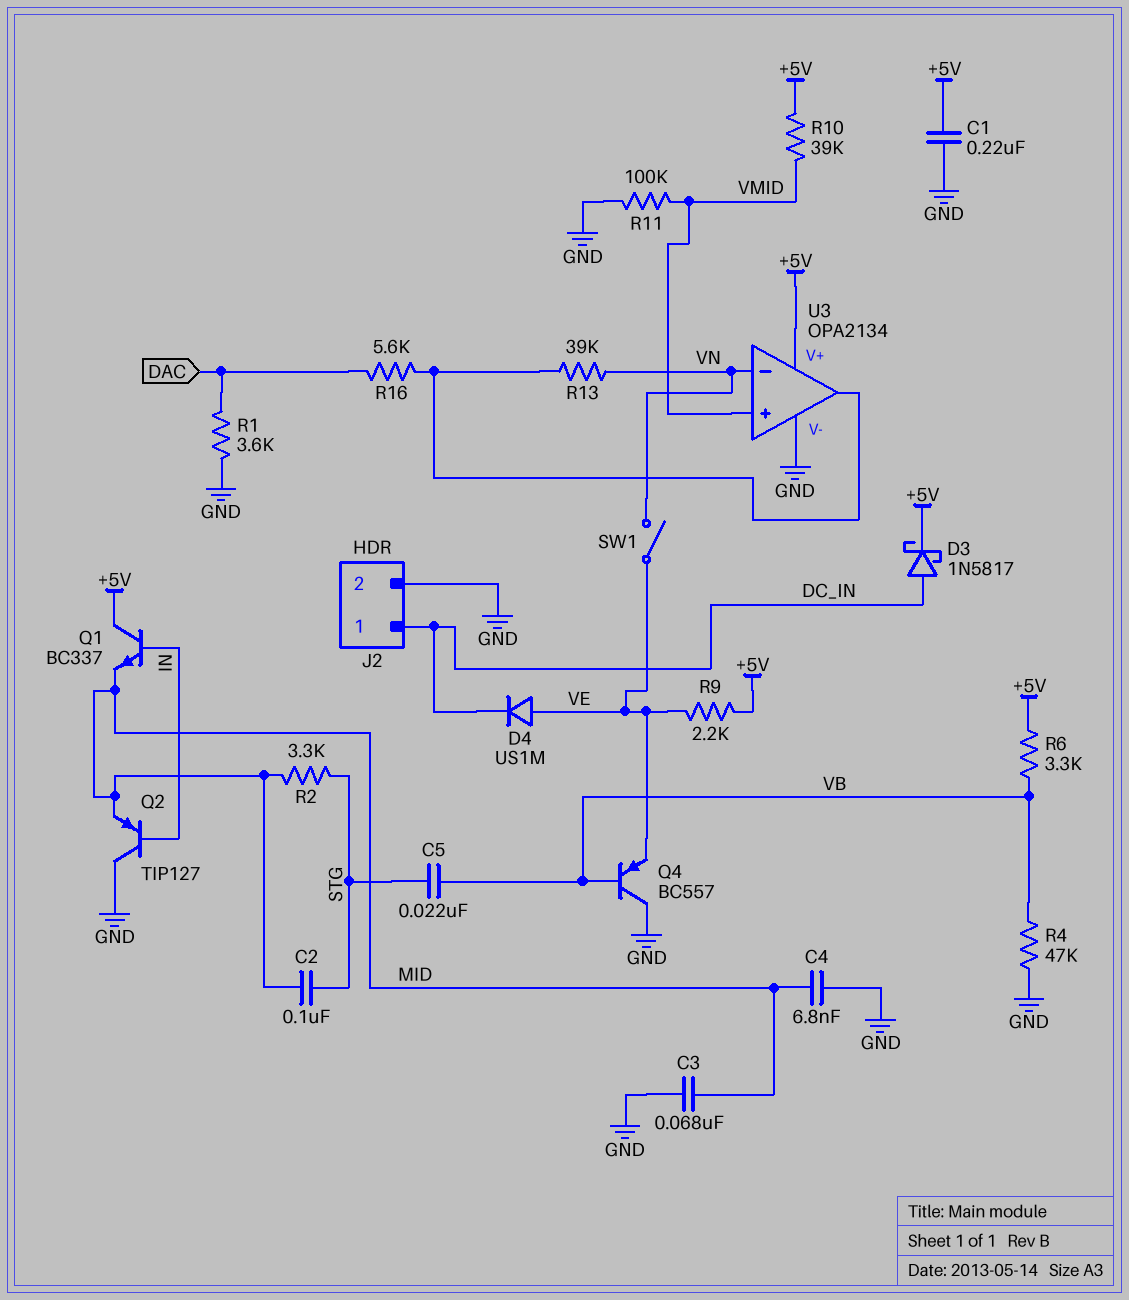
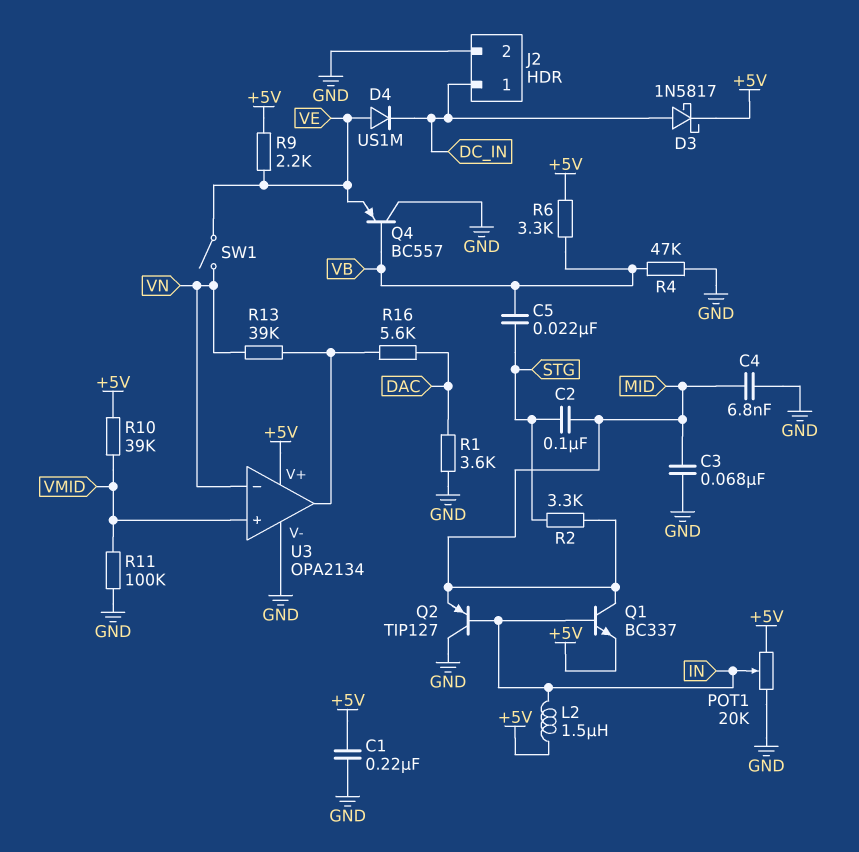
L2: none -> 1.5uH (+5V, IN)
POT1: none -> 20k (+5V, GND, wiper IN)
Q1: NPN BC337 (B IN, C +5V, E MID) -> NPN BC337 (B IN, C MID, E +5V)

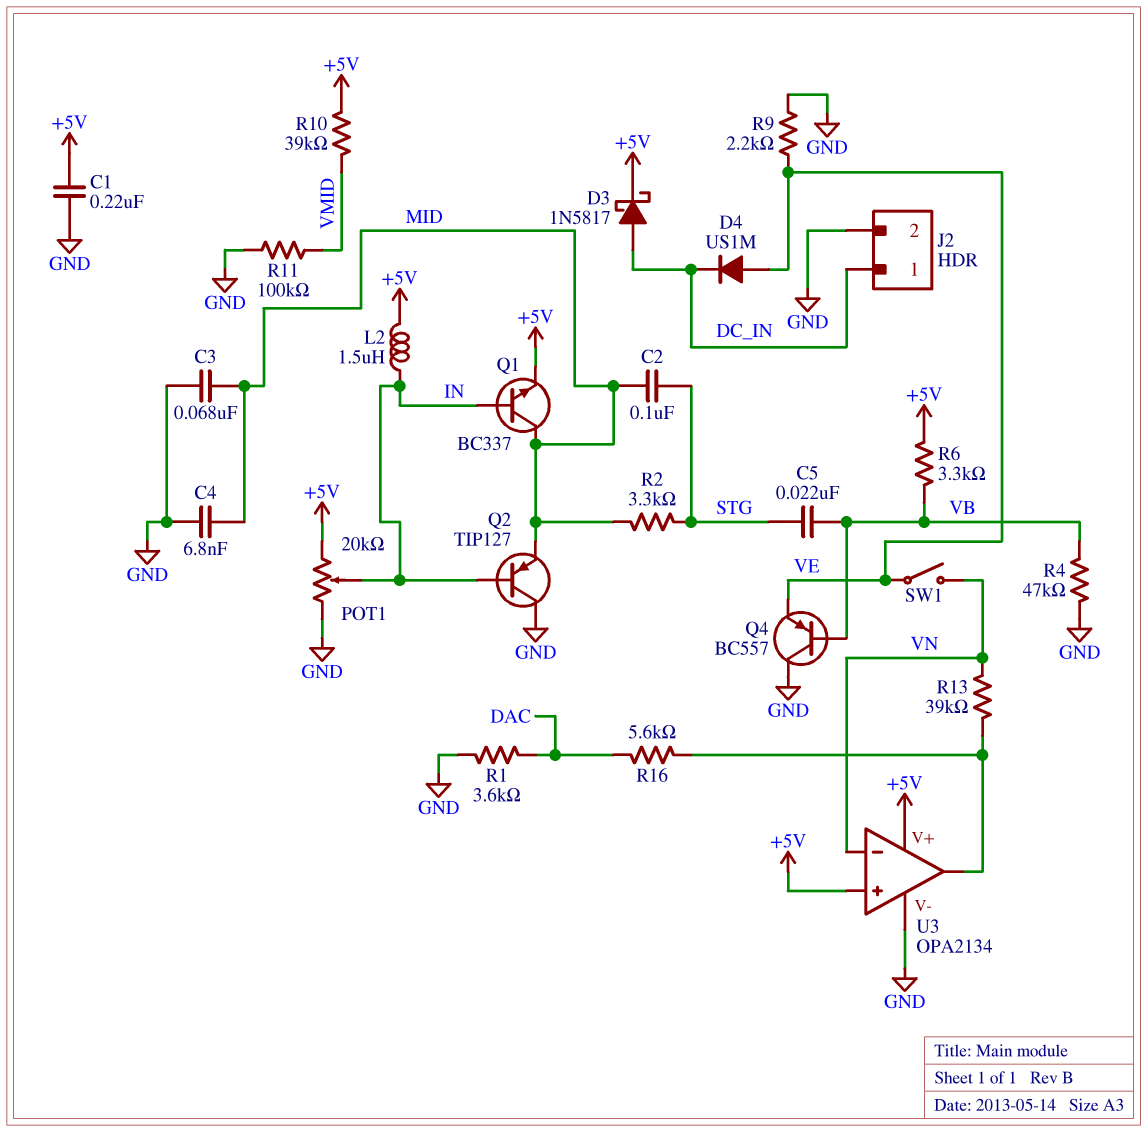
R9: 2.2k (+5V, VE) -> 2.2k (GND, VE)
U3 pin in+: VMID -> +5V

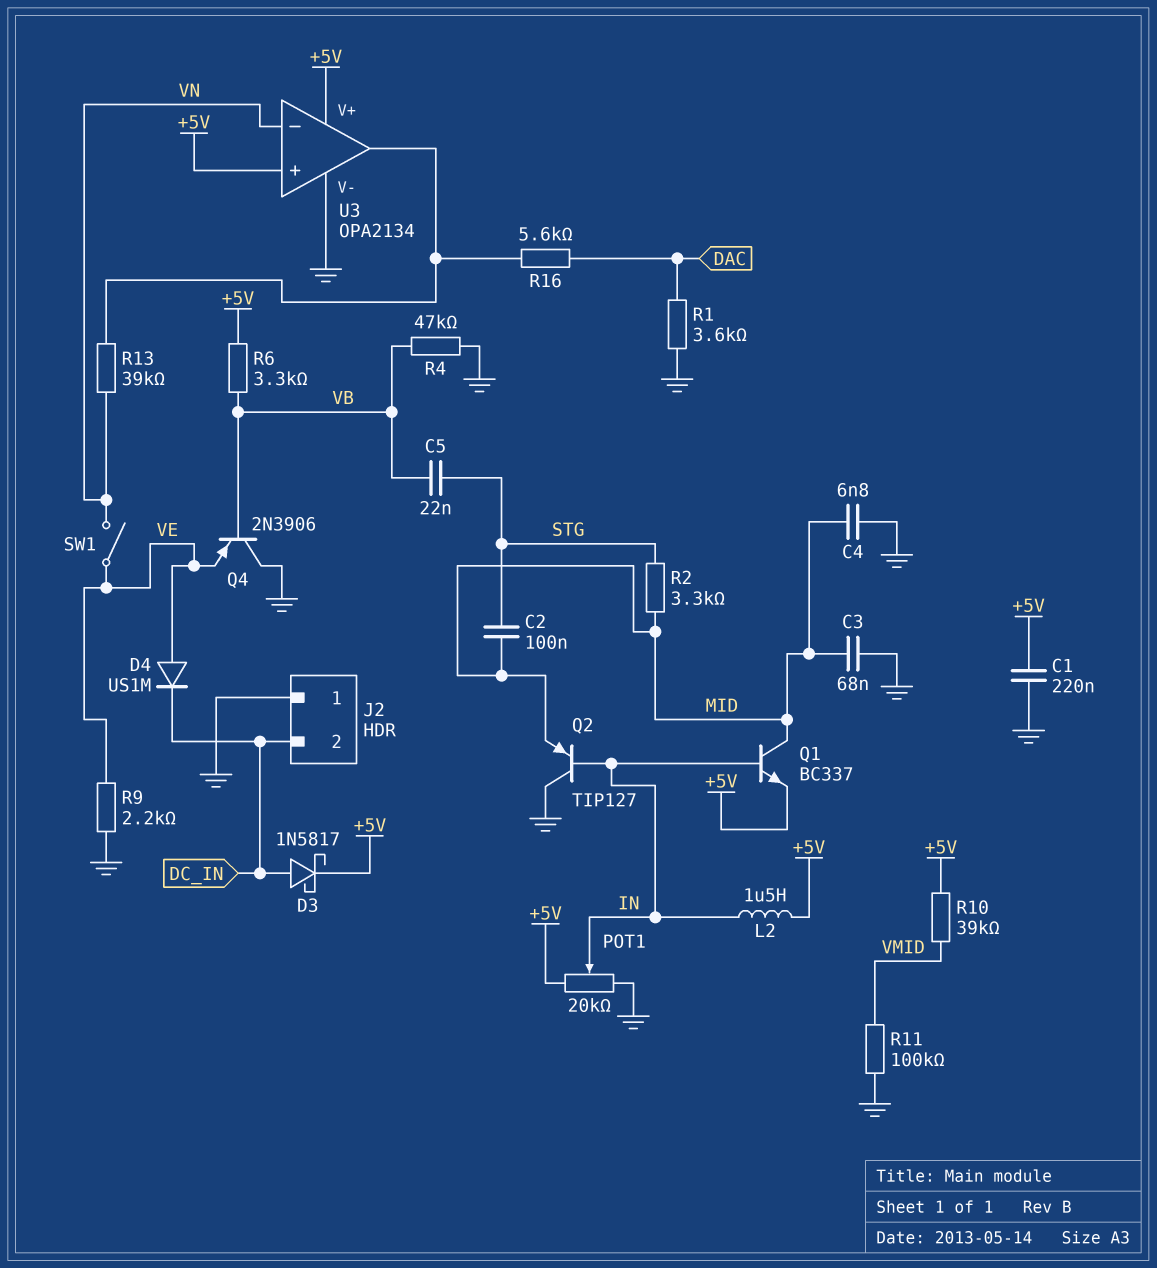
J2 pin 1: DC_IN -> GND
J2 pin 2: GND -> DC_IN
Q4: PNP BC557 (B VB, C GND, E VE) -> PNP 2N3906 (B VB, C GND, E VE)

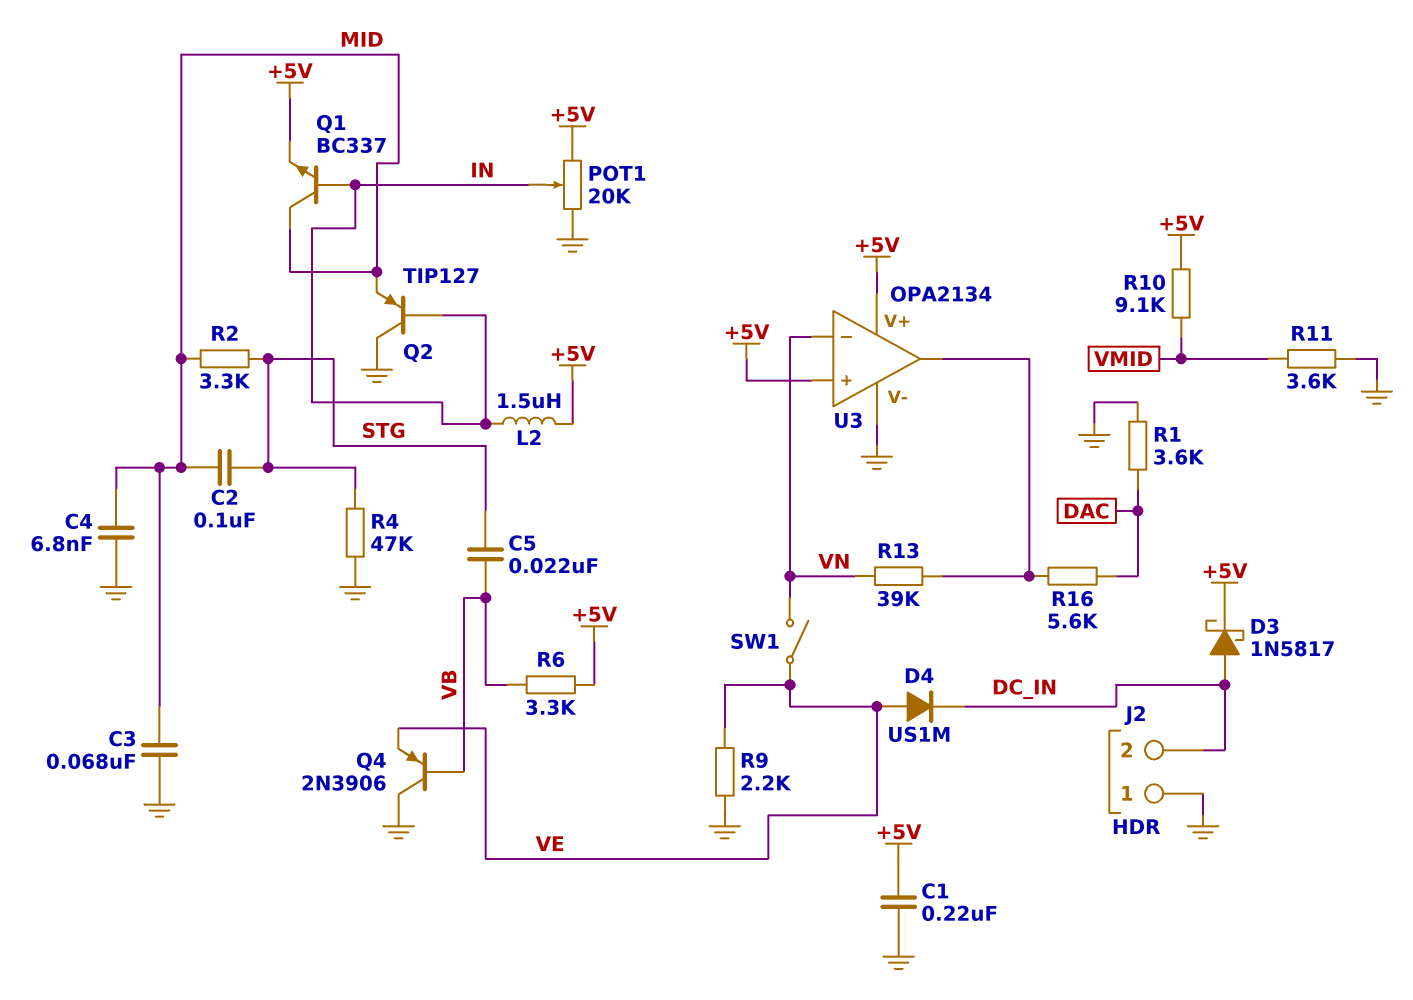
R4: 47k (GND, VB) -> 47k (GND, STG)
R10: 39k (+5V, VMID) -> 9.1k (+5V, VMID)
R11: 100k (GND, VMID) -> 3.6k (GND, VMID)

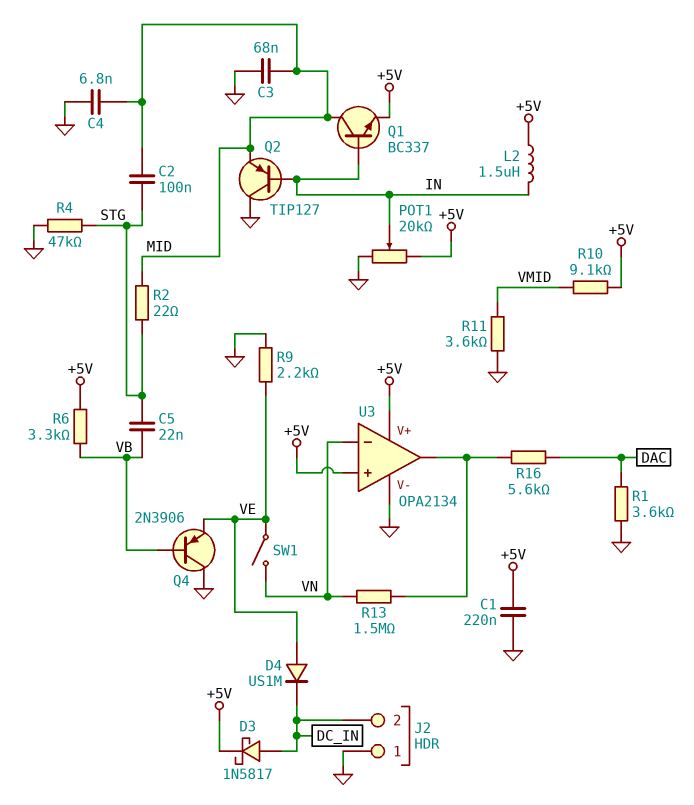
R2: 3.3k (MID, STG) -> 22 (MID, STG)
R13: 39k (U3/out, VN) -> 1.5M (U3/out, VN)

